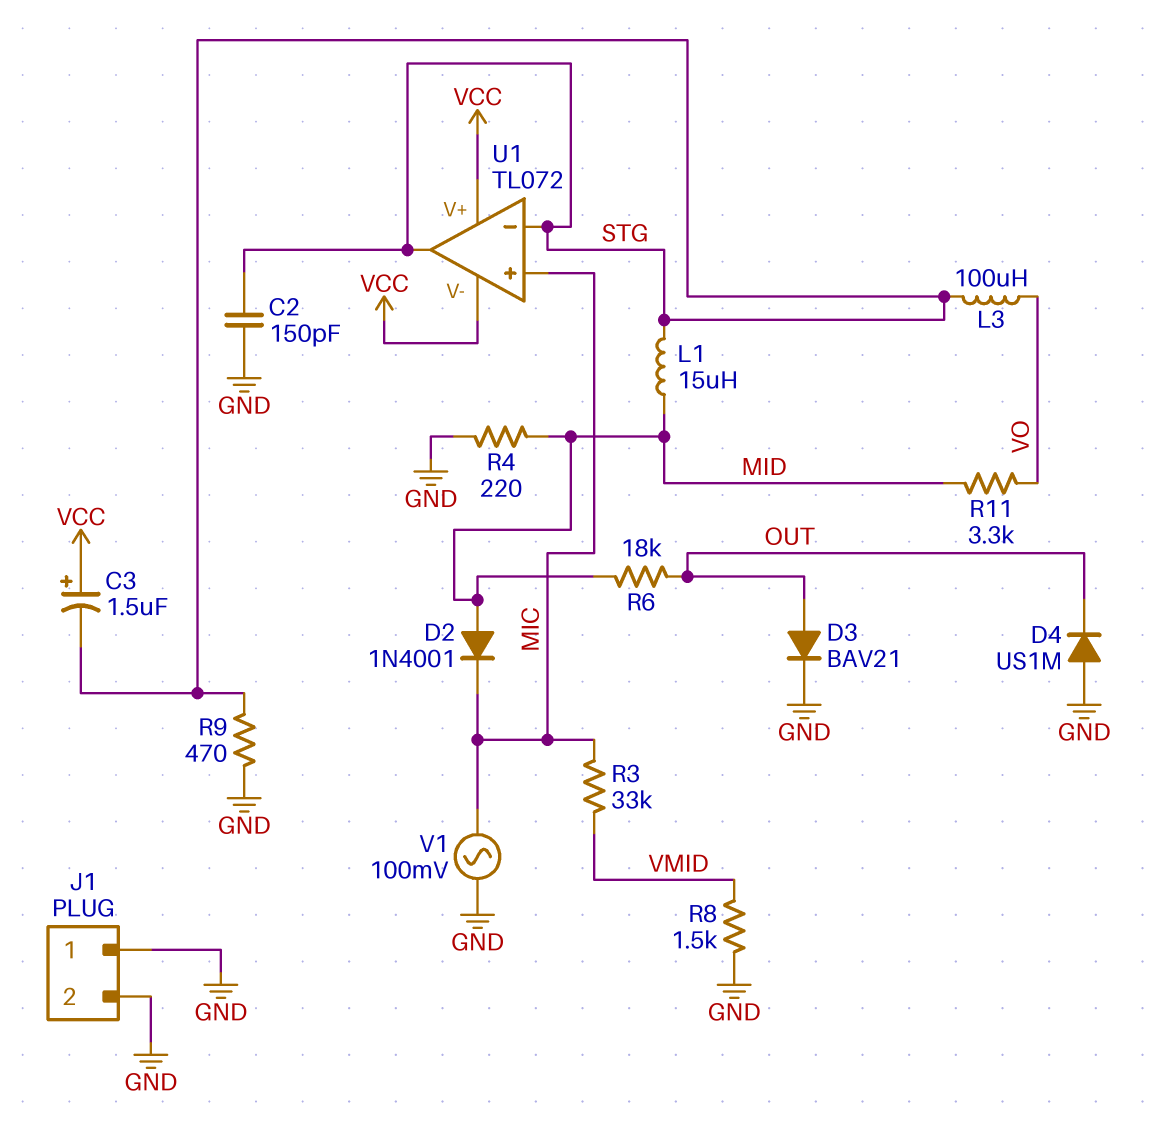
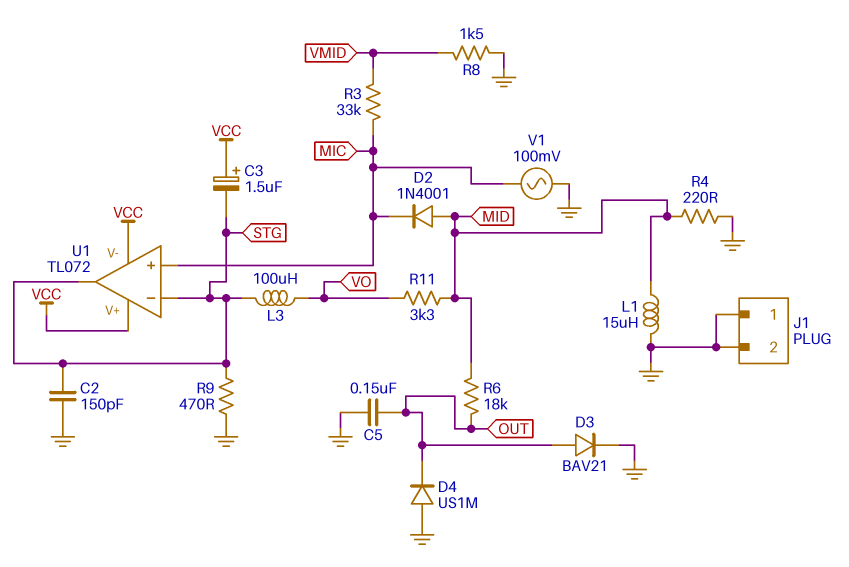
C5: none -> 150nF (GND, OUT)
L1: 15uH (MID, STG) -> 15uH (GND, MID)

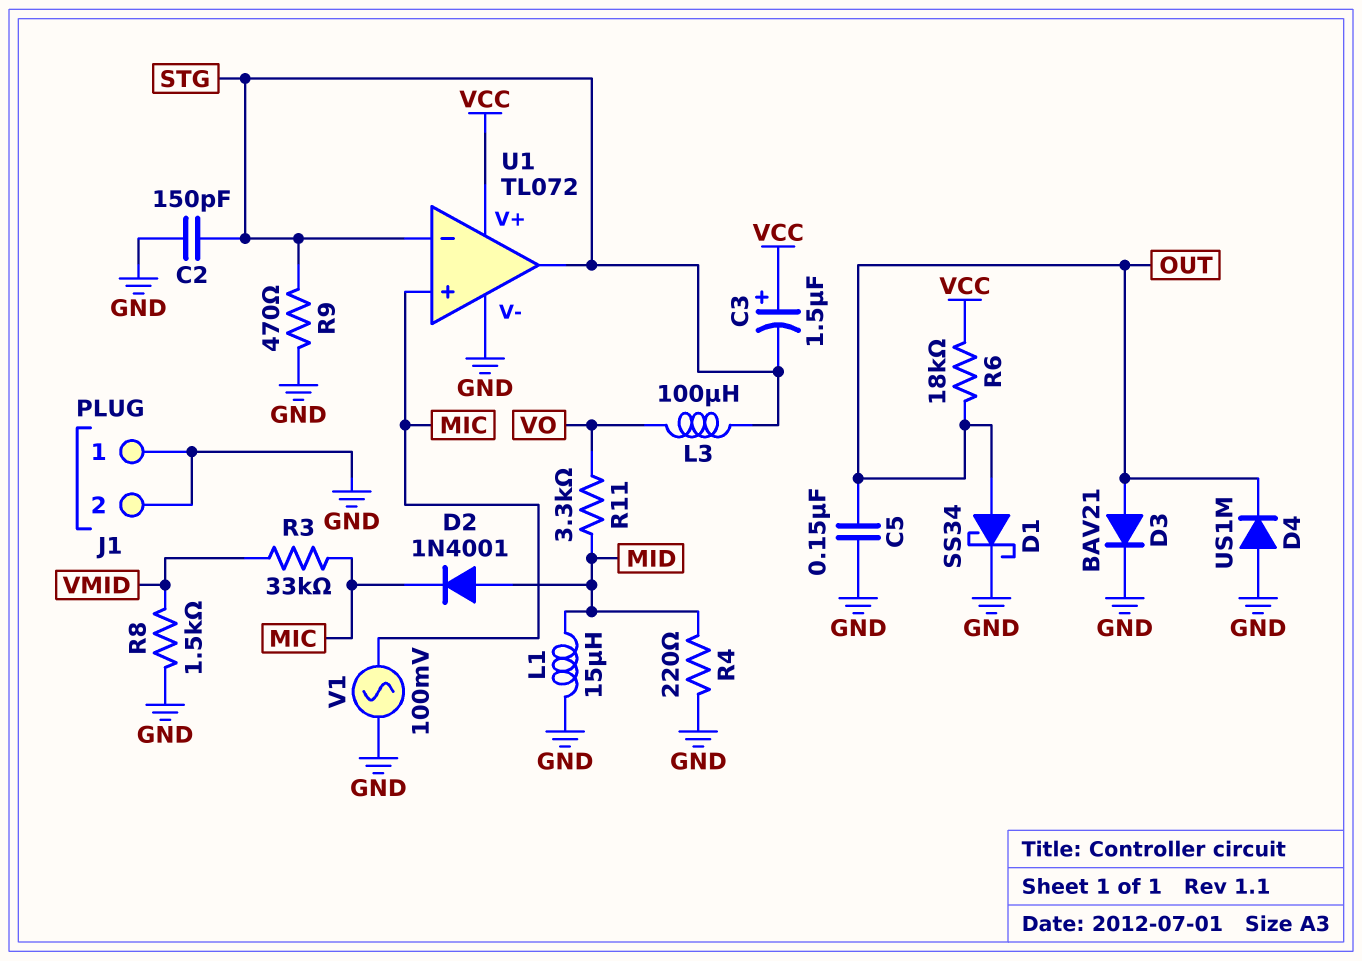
D1: none -> schottky SS34 (A OUT, K GND)
R6: 18k (MID, OUT) -> 18k (OUT, VCC)
U1 pin V-: VCC -> GND

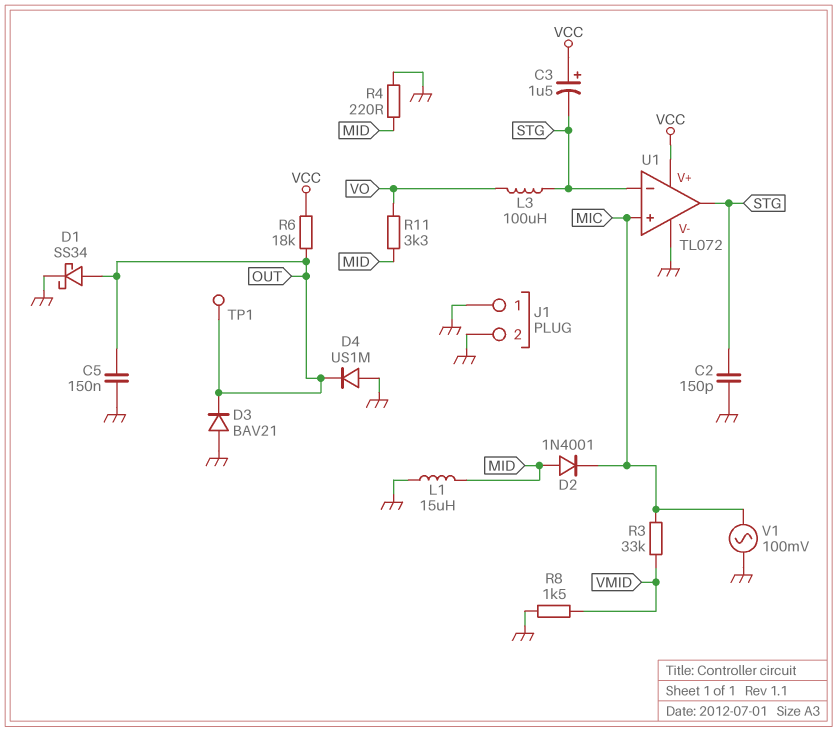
D3: diode BAV21 (A OUT, K GND) -> diode BAV21 (A GND, K OUT)
R9: 470 (GND, STG) -> none
TP1: none -> test point (OUT)

